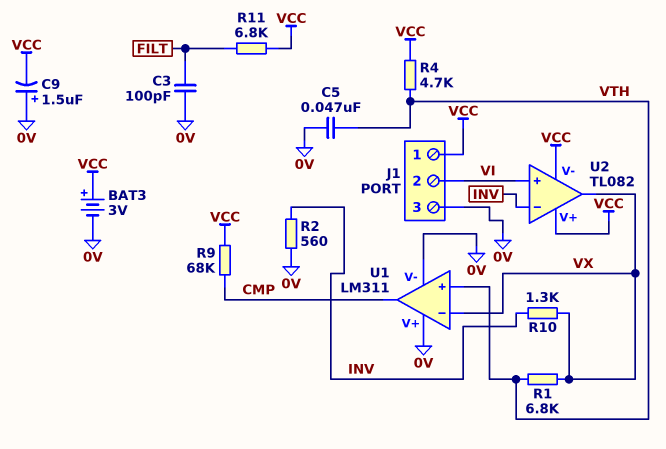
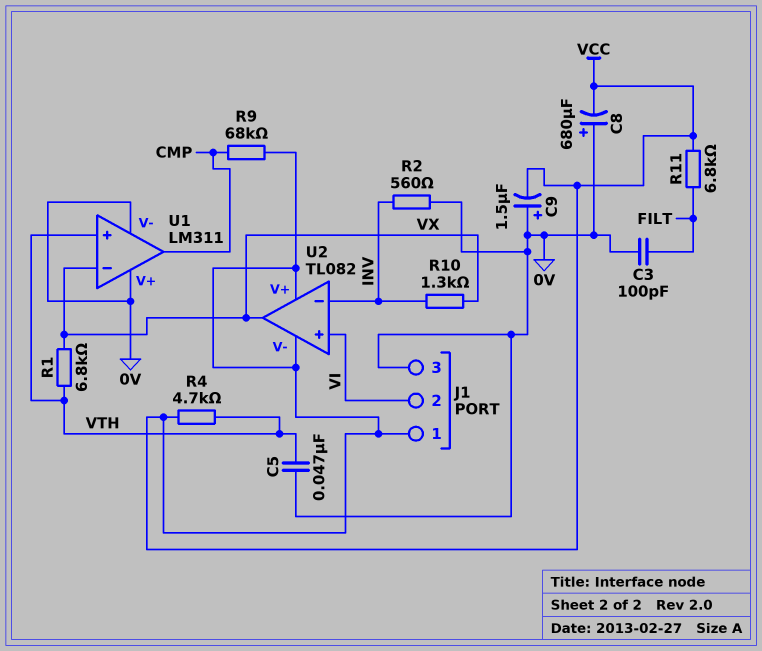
BAT3: 3V (plus VCC, minus 0V) -> none
C8: none -> 680uF (plus 0V, minus VCC)

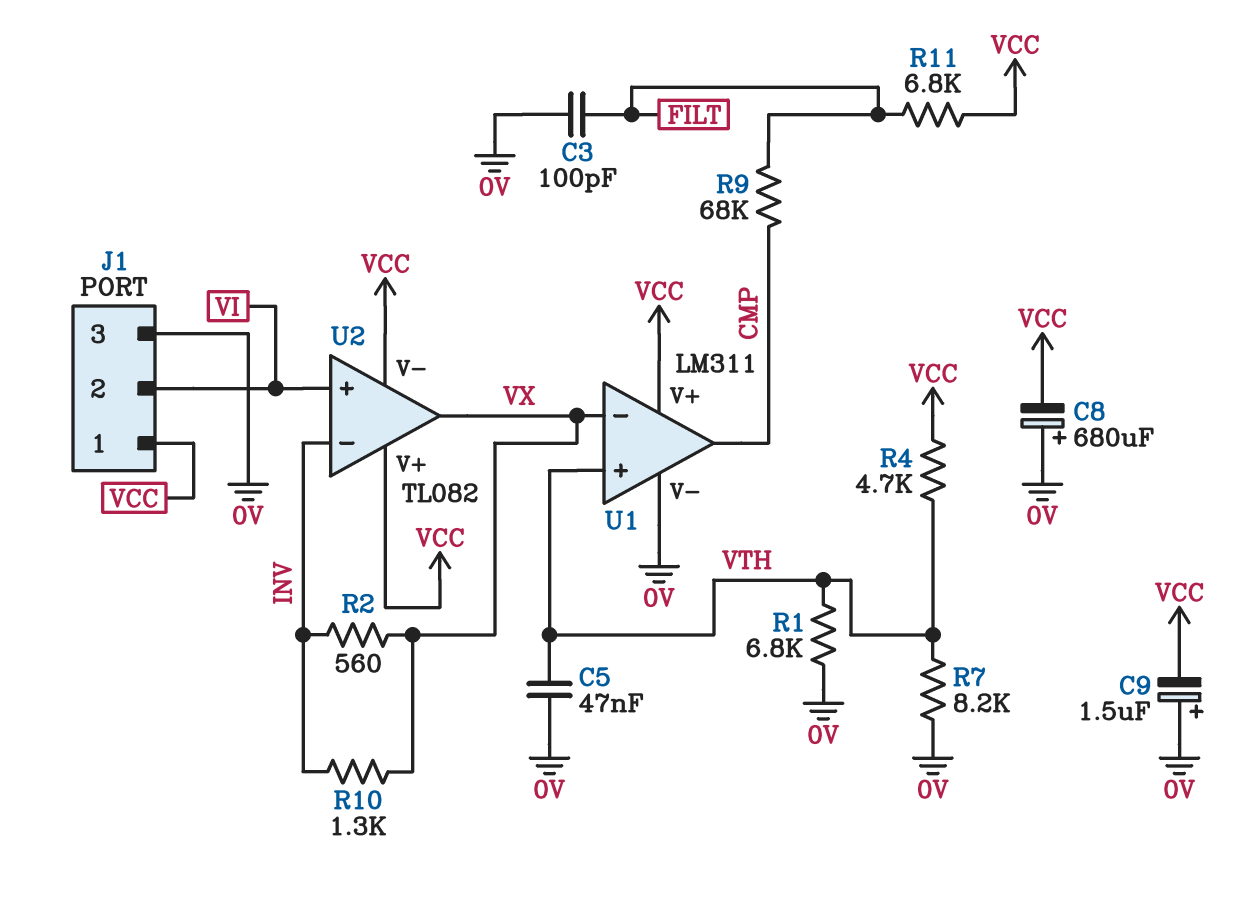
R1: 6.8k (VTH, VX) -> 6.8k (0V, VTH)
R2: 560 (0V, INV) -> 560 (INV, VX)
R7: none -> 8.2k (0V, VTH)
R9: 68k (CMP, VCC) -> 68k (CMP, FILT)
U1 pin V+: 0V -> VCC

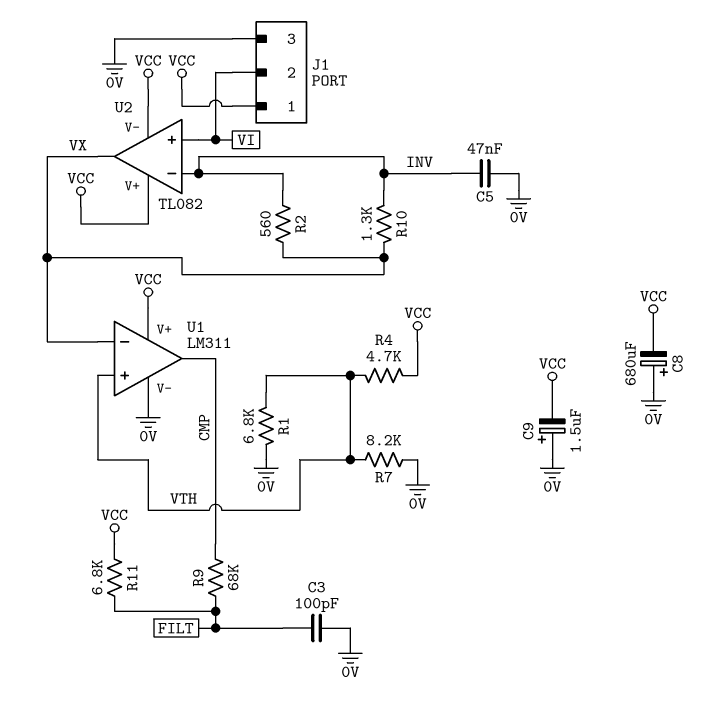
C5: 47nF (0V, VTH) -> 47nF (0V, INV)

